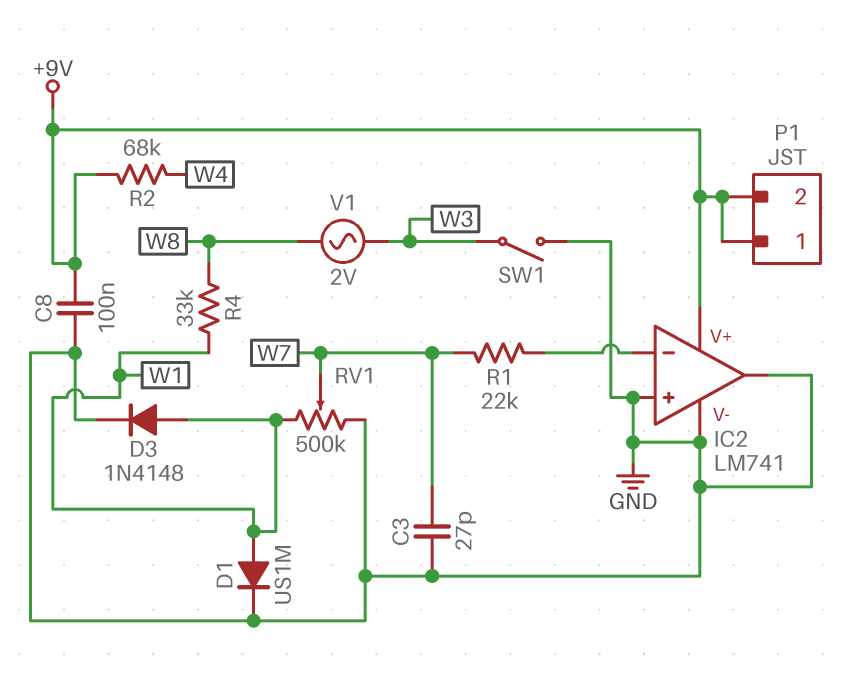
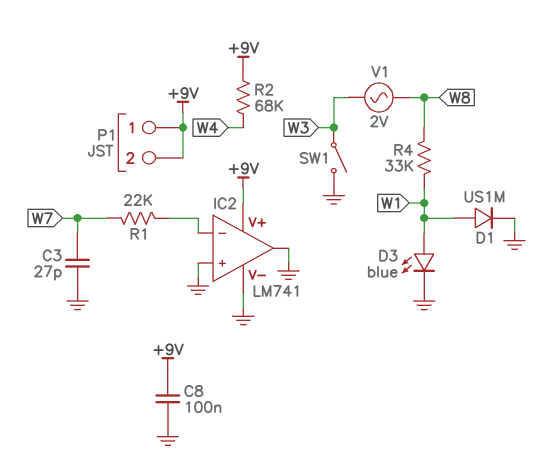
D3: diode 1N4148 (A W1, K GND) -> LED blue (A W1, K GND)
RV1: 500k (GND, W1, wiper W7) -> none

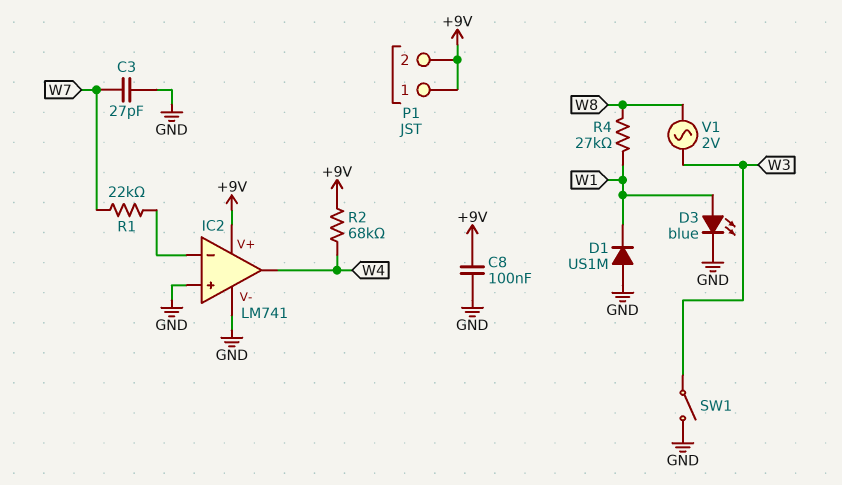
D1: diode US1M (A W1, K GND) -> diode US1M (A GND, K W1)
IC2 pin out: GND -> W4
R4: 33k (W1, W8) -> 27k (W1, W8)

